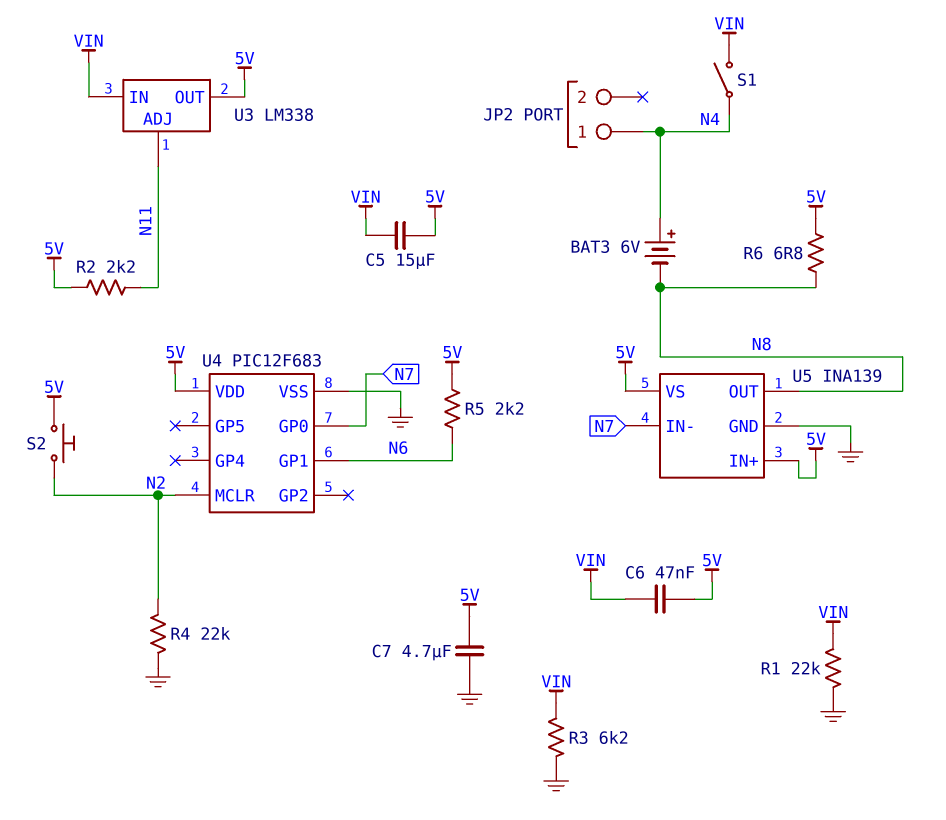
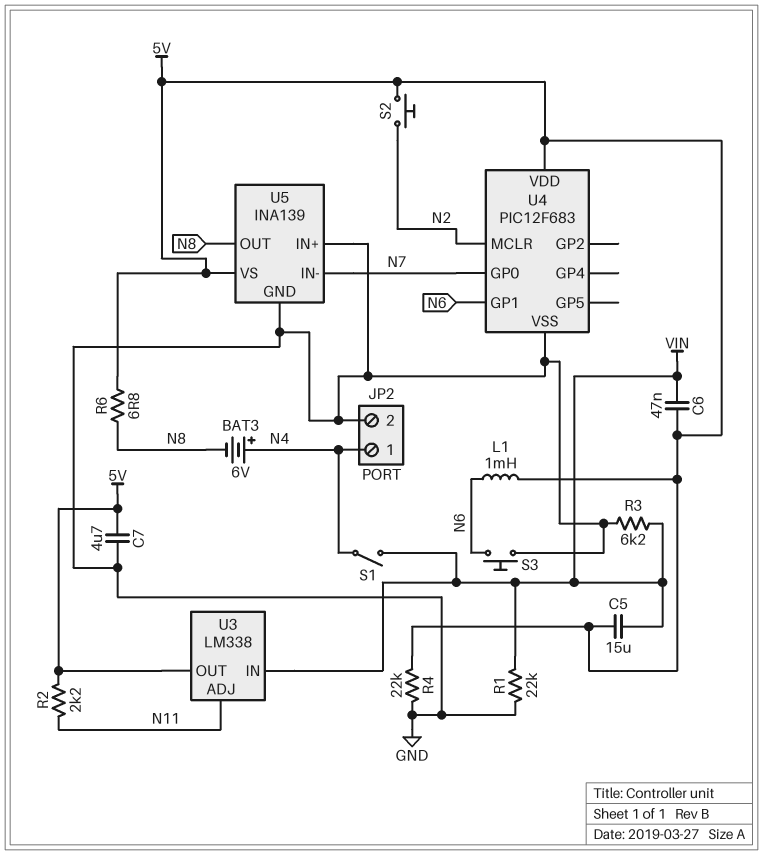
JP2 pin 2: none -> GND
L1: none -> 1mH (5V, N6)
R4: 22k (GND, N2) -> 22k (5V, GND)
R5: 2.2k (5V, N6) -> none
S3: none -> button (GND, N6)
U5 pin IN+: 5V -> GND

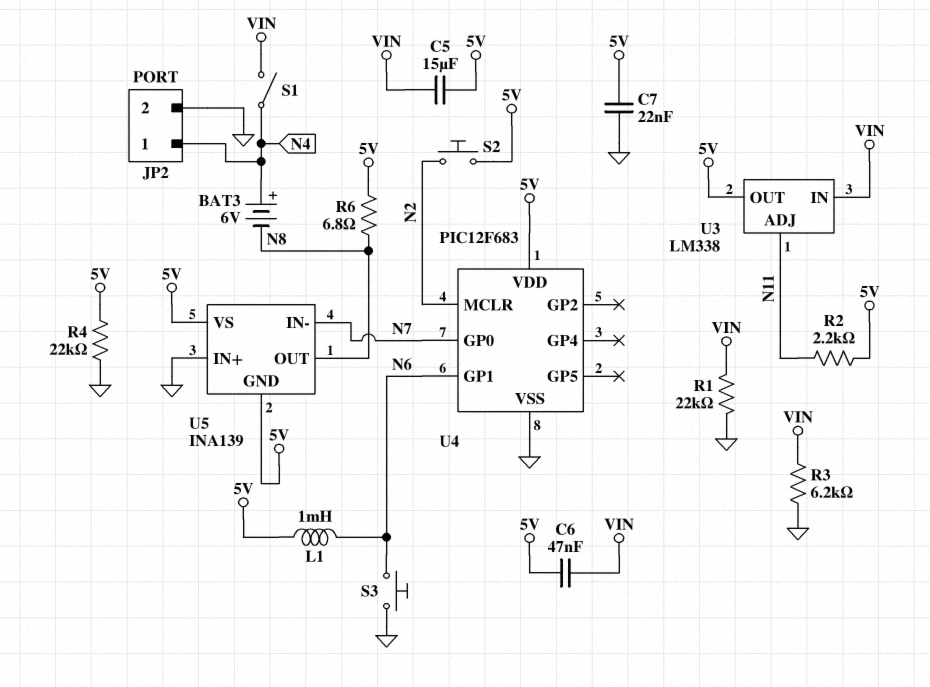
C7: 4.7uF (5V, GND) -> 22nF (5V, GND)
U5 pin GND: GND -> 5V

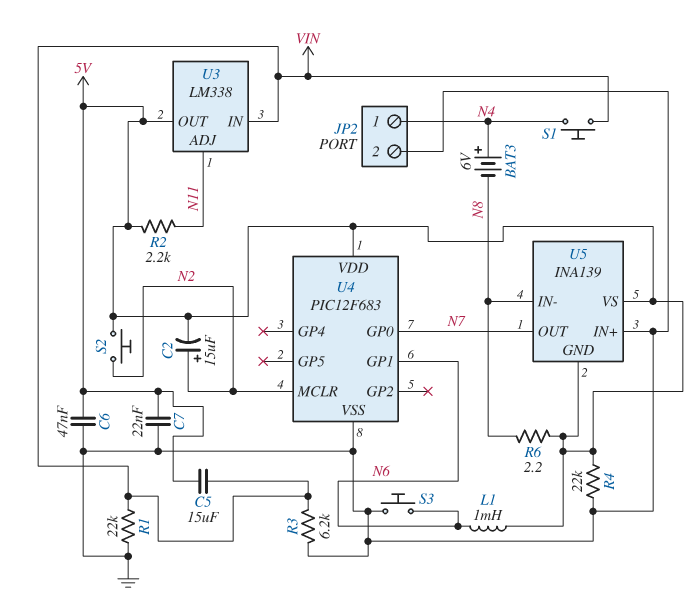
C2: none -> 15uF (plus N2, minus 5V)
C6: 47nF (5V, VIN) -> 47nF (5V, GND)
R6: 6.8 (5V, N8) -> 2.2 (5V, N8)
S1: switch (N4, VIN) -> button (N4, VIN)
U5 pin IN-: N7 -> N8
U5 pin OUT: N8 -> N7

